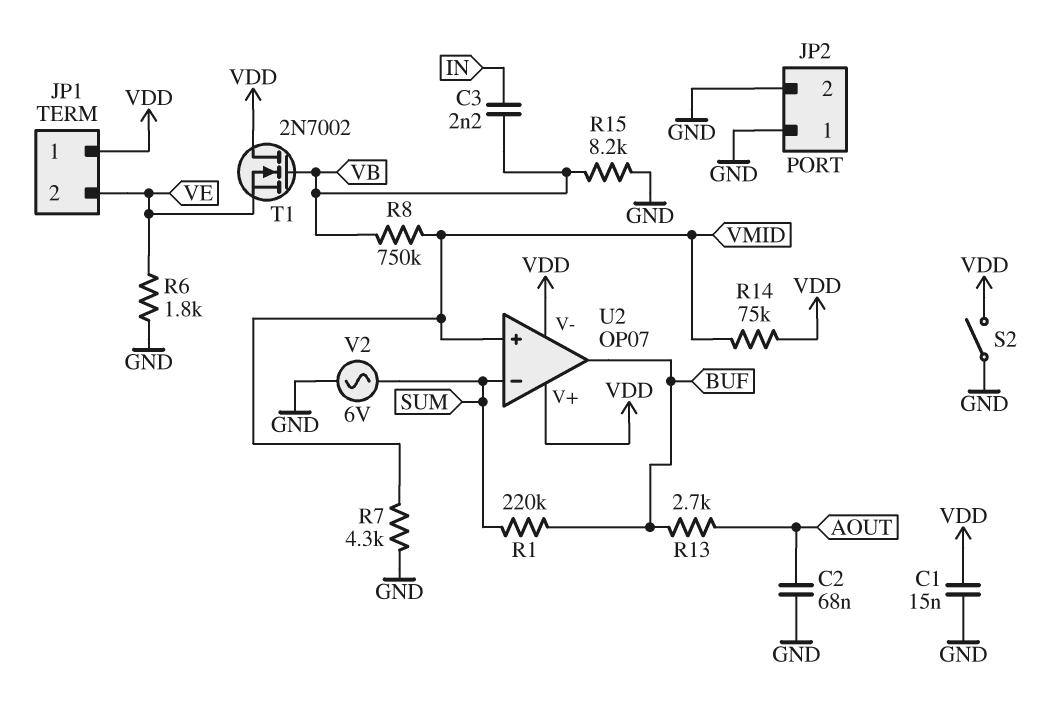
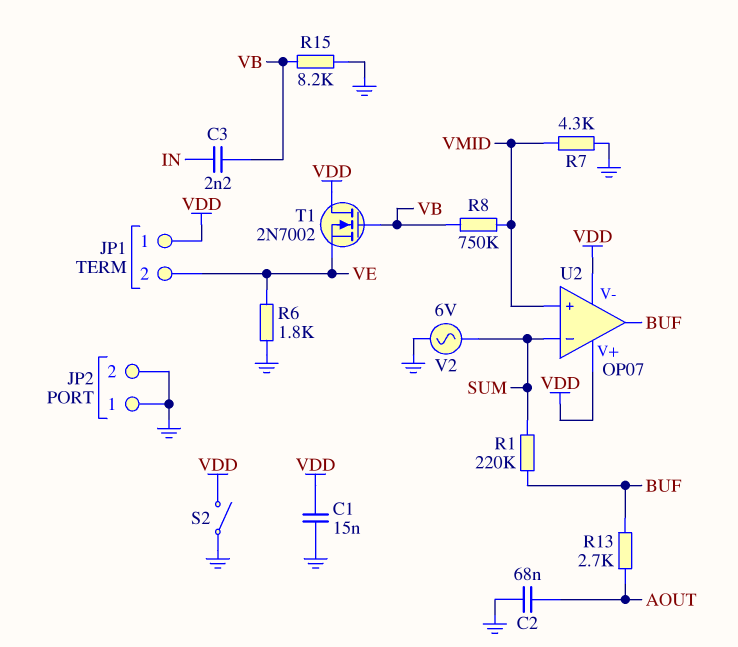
R14: 75k (VDD, VMID) -> none

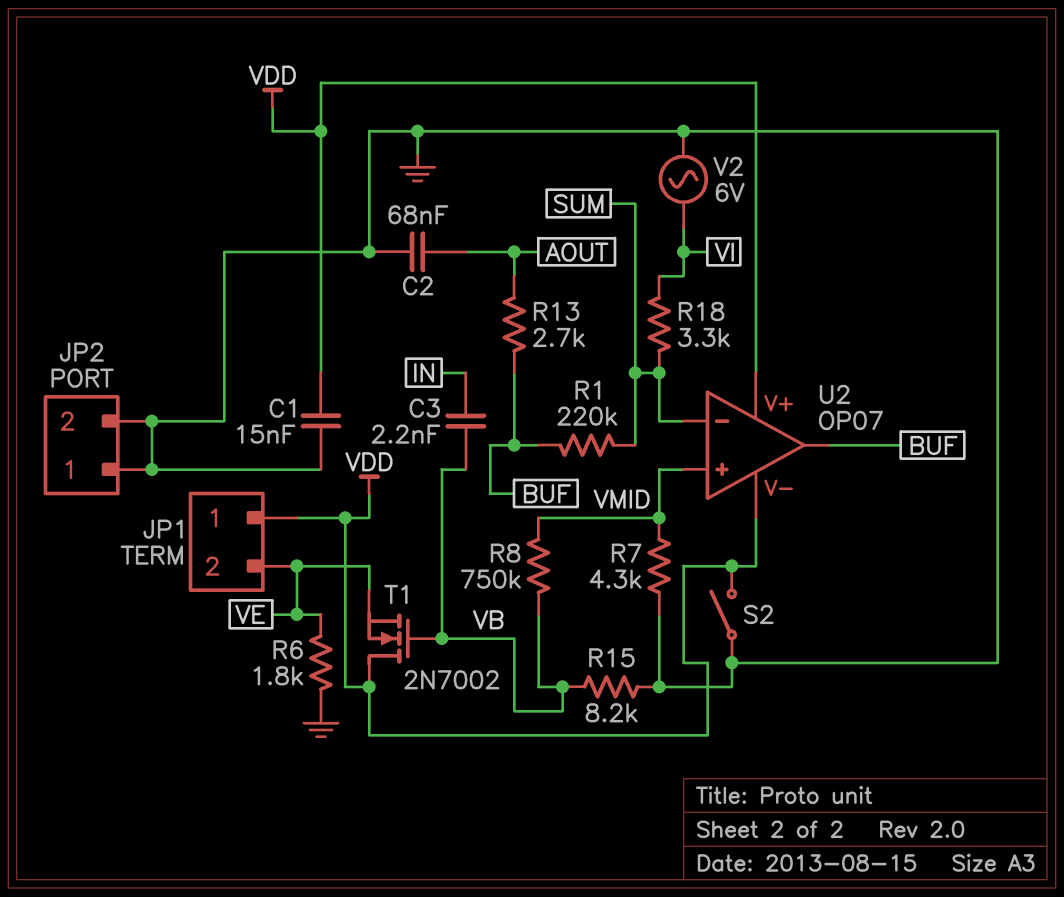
R18: none -> 3.3k (SUM, VI)
V2: AC 6V (GND, SUM) -> AC 6V (GND, VI)

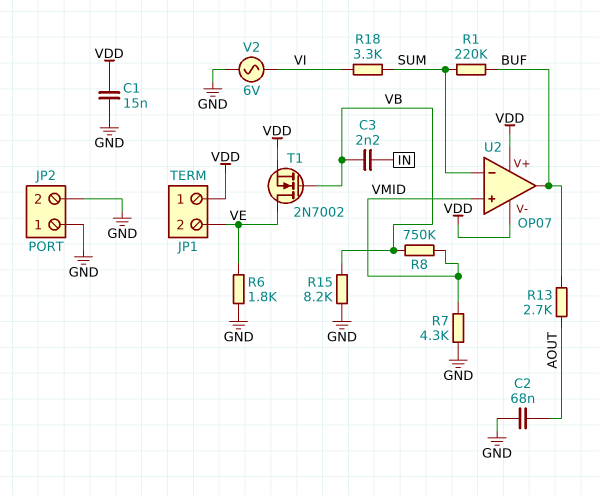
S2: switch (GND, VDD) -> none
T1: NMOS 2N7002 (G VB, D VDD, S VE) -> NMOS 2N7002 (G VB, D VE, S VDD)

